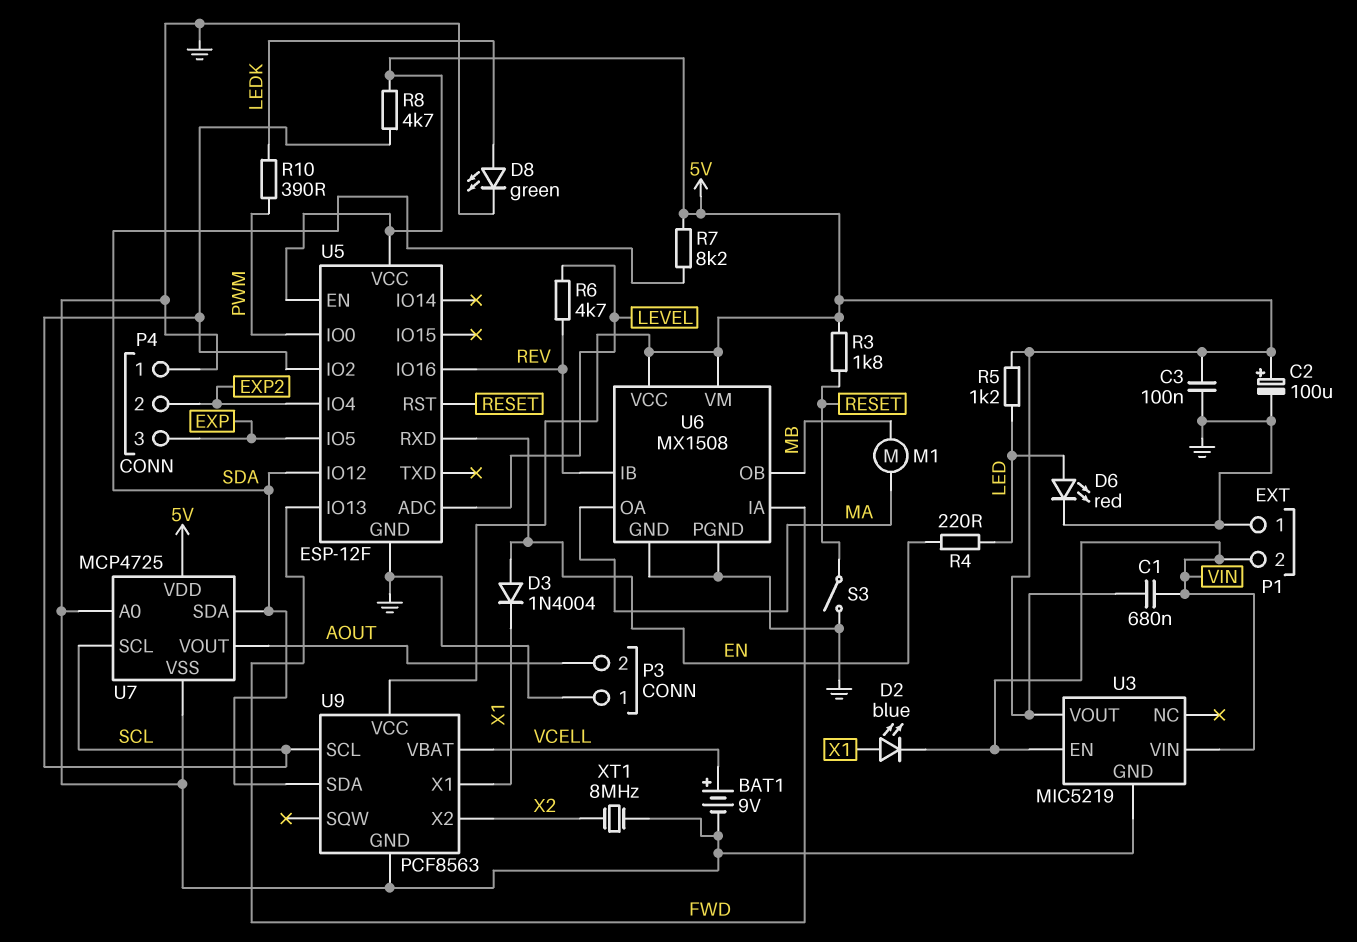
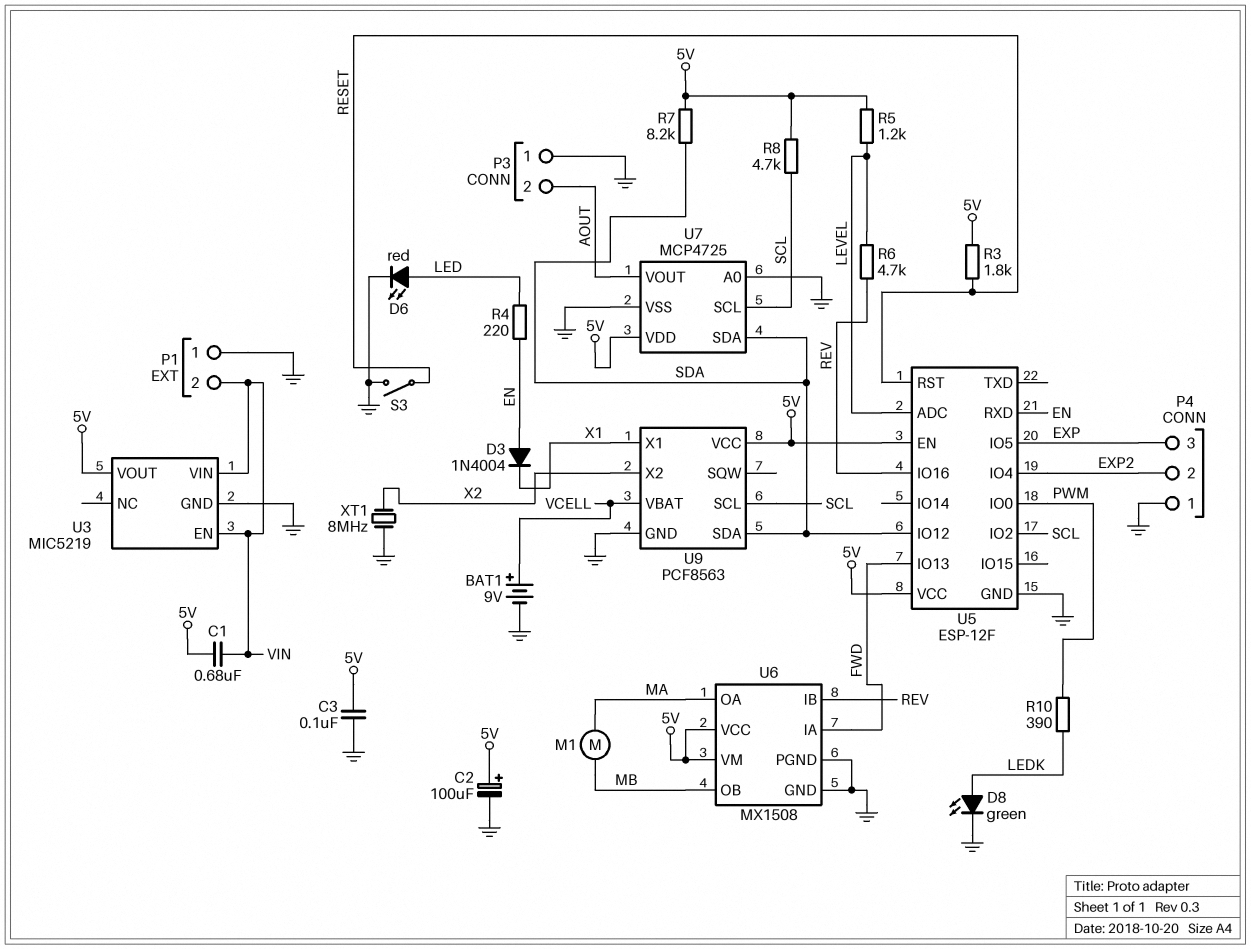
D2: LED blue (A X1, K VIN) -> none
R5: 1.2k (5V, LED) -> 1.2k (5V, LEVEL)

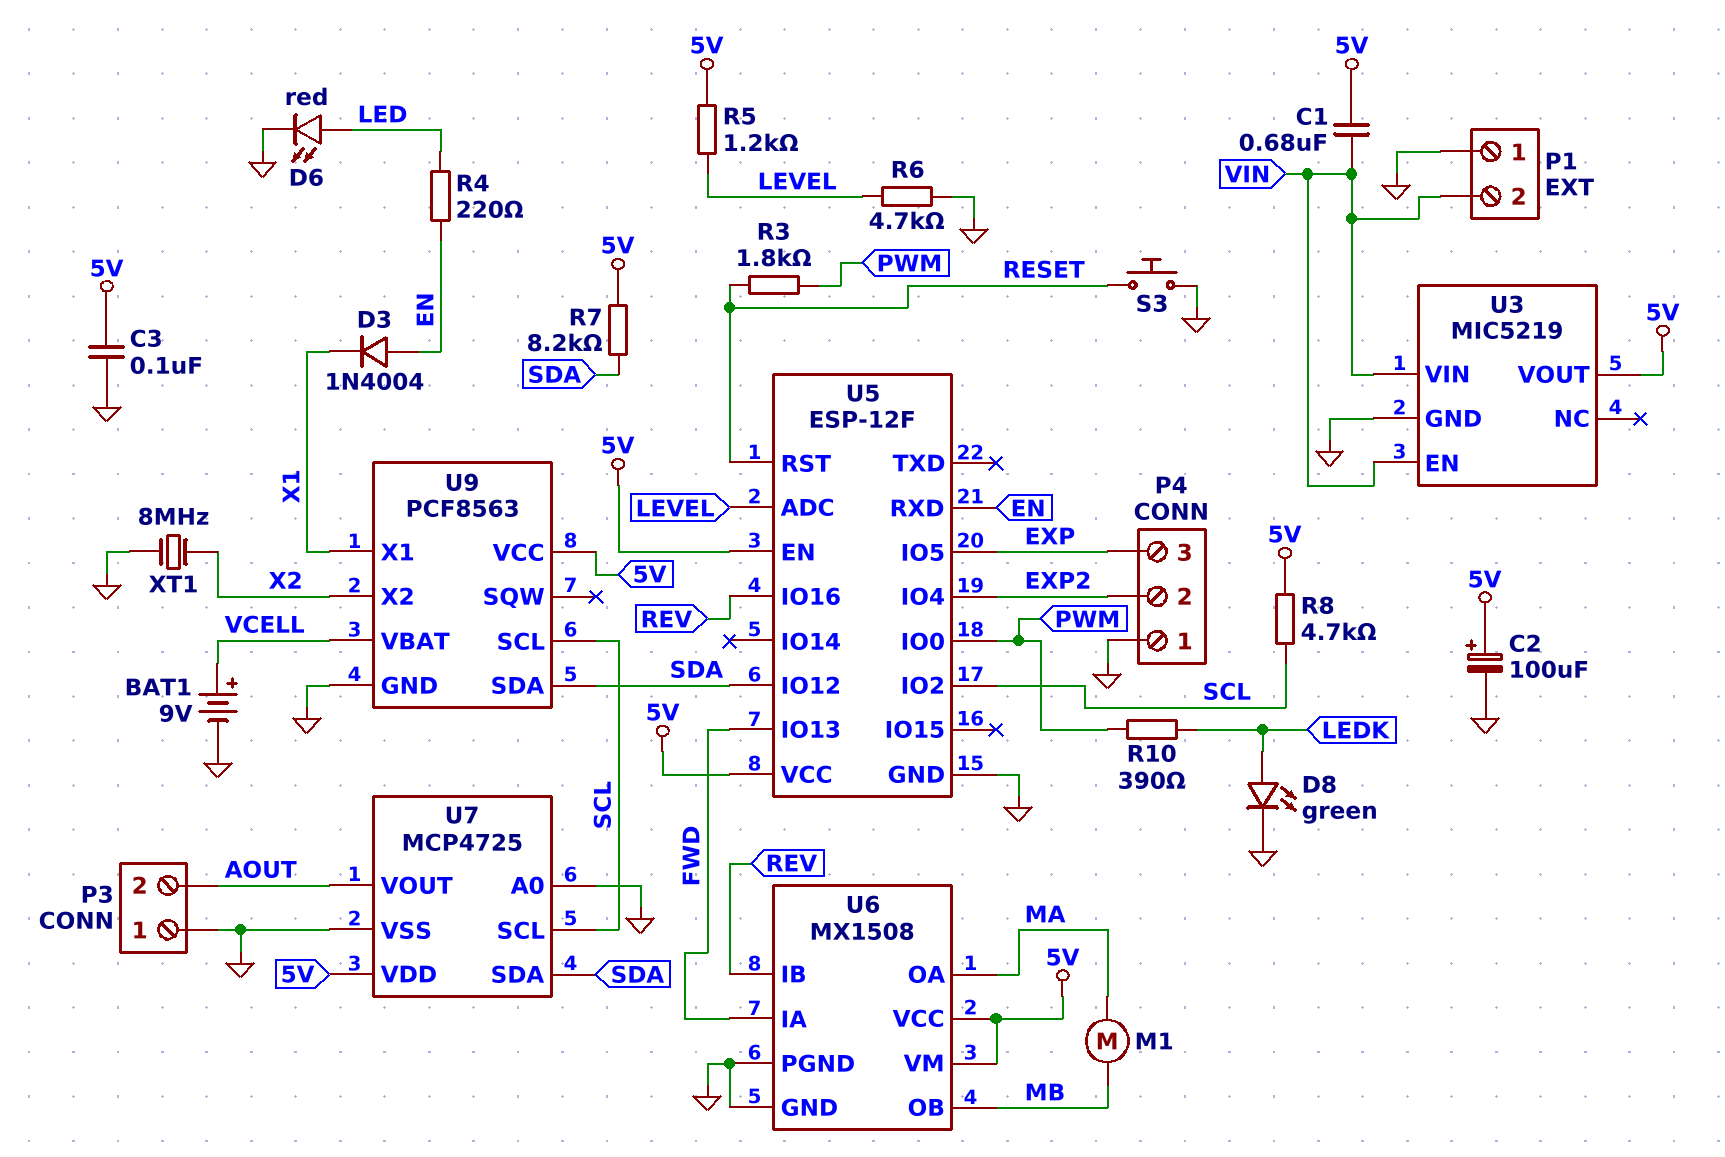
R3: 1.8k (5V, RESET) -> 1.8k (PWM, RESET)
R6: 4.7k (LEVEL, REV) -> 4.7k (GND, LEVEL)
S3: switch (GND, RESET) -> button (GND, RESET)

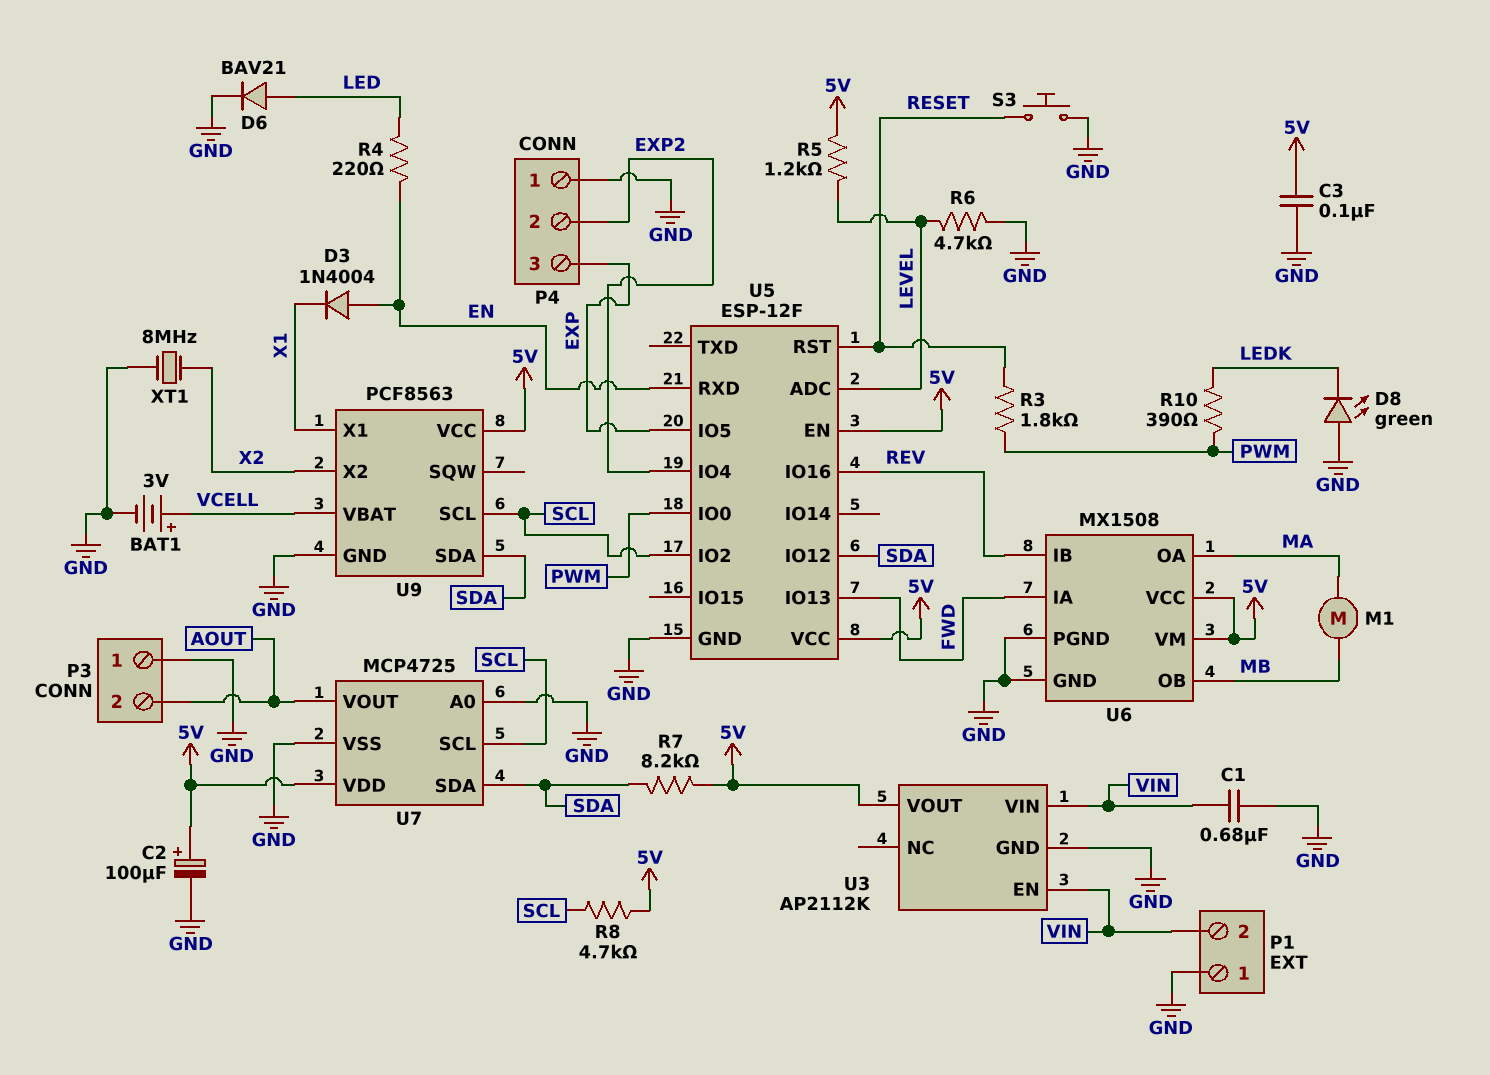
BAT1: 9V (plus VCELL, minus GND) -> 3V (plus VCELL, minus GND)
C1: 680nF (5V, VIN) -> 680nF (GND, VIN)
D6: LED red (A LED, K GND) -> diode BAV21 (A LED, K GND)
D8: LED green (A LEDK, K GND) -> LED green (A GND, K LEDK)
U3: MIC5219 -> AP2112K

